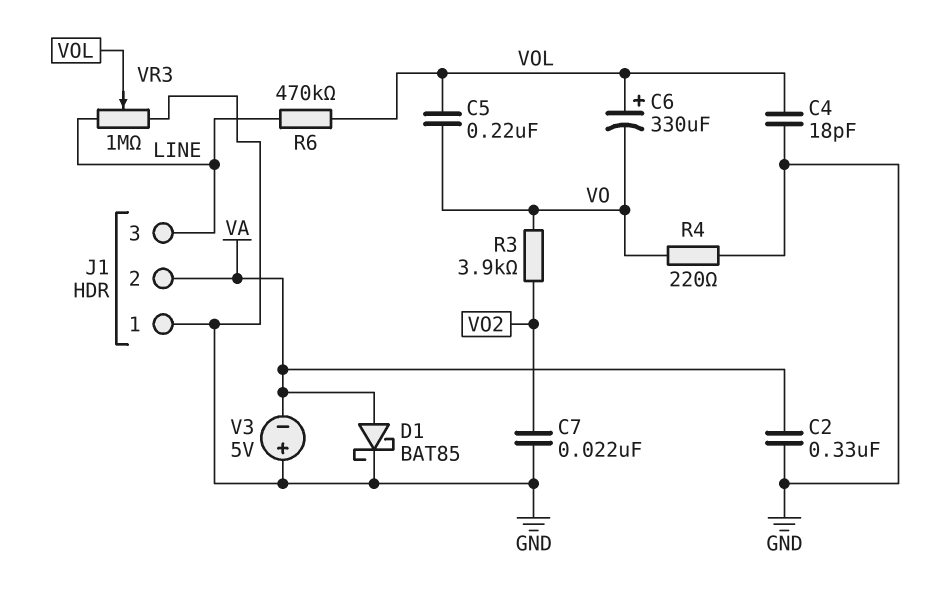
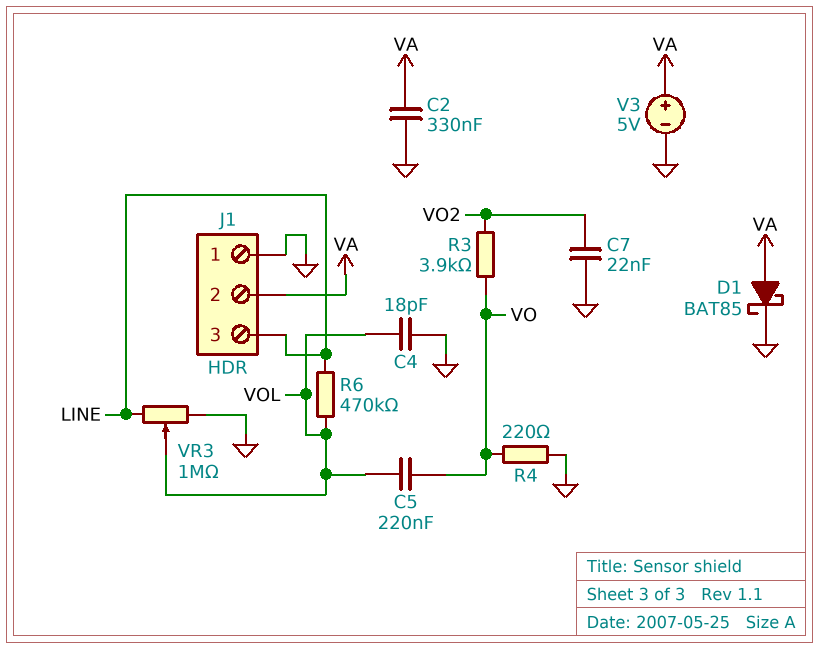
C6: 330uF (plus VOL, minus VO) -> none
V3: 5V (plus GND, minus VA) -> 5V (plus VA, minus GND)

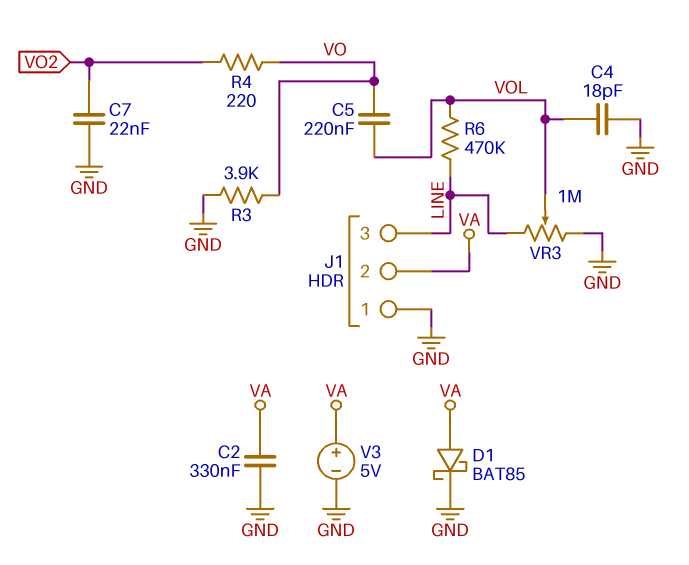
R3: 3.9k (VO, VO2) -> 3.9k (GND, VO)
R4: 220 (GND, VO) -> 220 (VO, VO2)

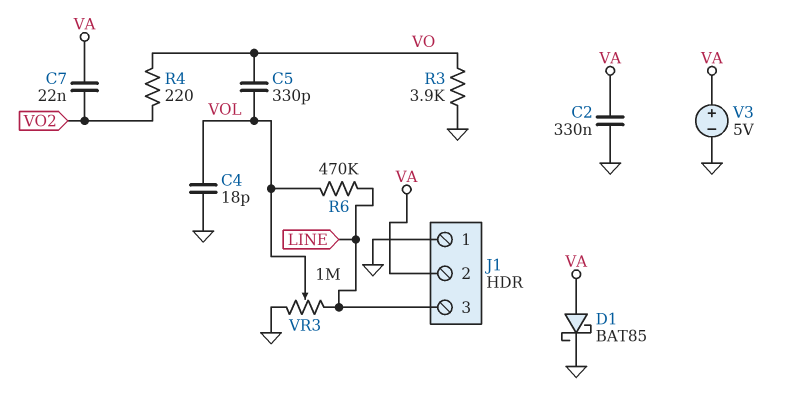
C5: 220nF (VO, VOL) -> 330pF (VO, VOL)
C7: 22nF (GND, VO2) -> 22nF (VA, VO2)

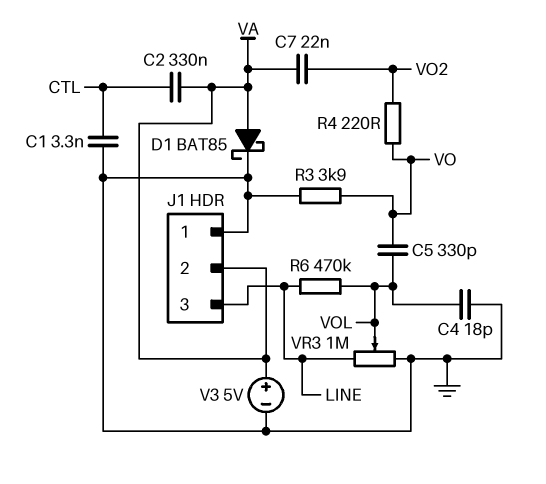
C1: none -> 3.3nF (CTL, GND)
C2: 330nF (GND, VA) -> 330nF (CTL, VA)

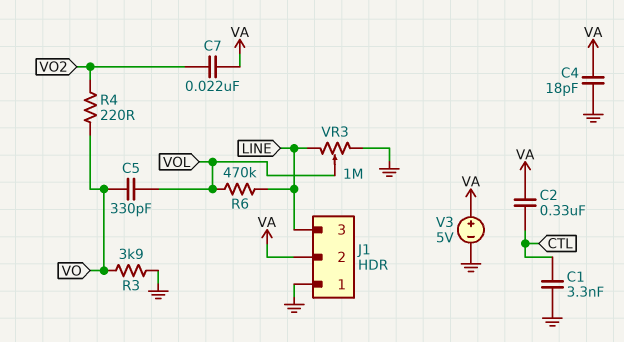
C4: 18pF (GND, VOL) -> 18pF (GND, VA)
D1: schottky BAT85 (A VA, K GND) -> none

